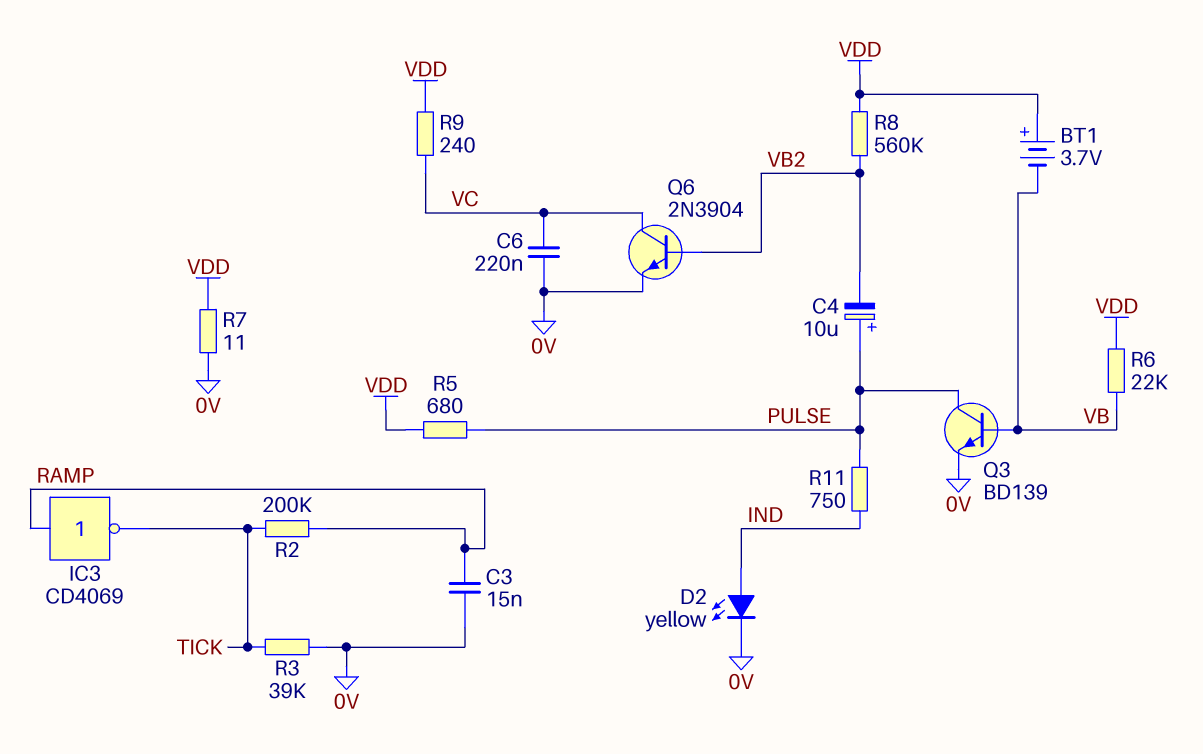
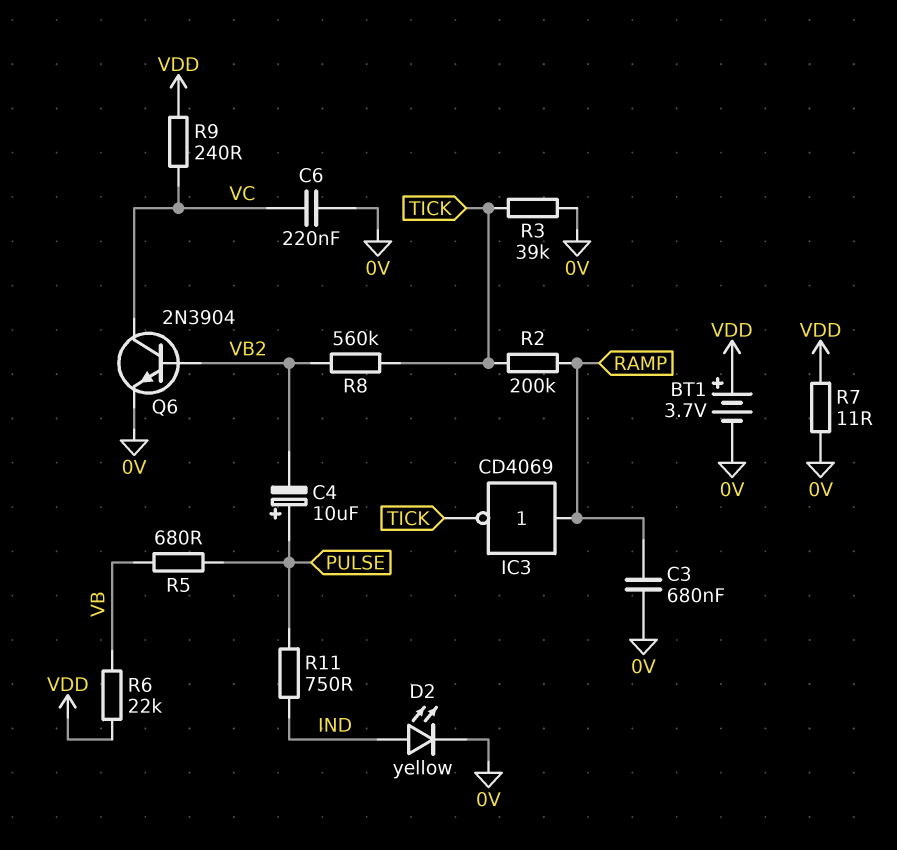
BT1: 3.7V (plus VDD, minus VB) -> 3.7V (plus VDD, minus 0V)
C3: 15nF (0V, RAMP) -> 680nF (0V, RAMP)
Q3: NPN BD139 (B VB, C PULSE, E 0V) -> none
R5: 680 (PULSE, VDD) -> 680 (PULSE, VB)
R8: 560k (VB2, VDD) -> 560k (TICK, VB2)

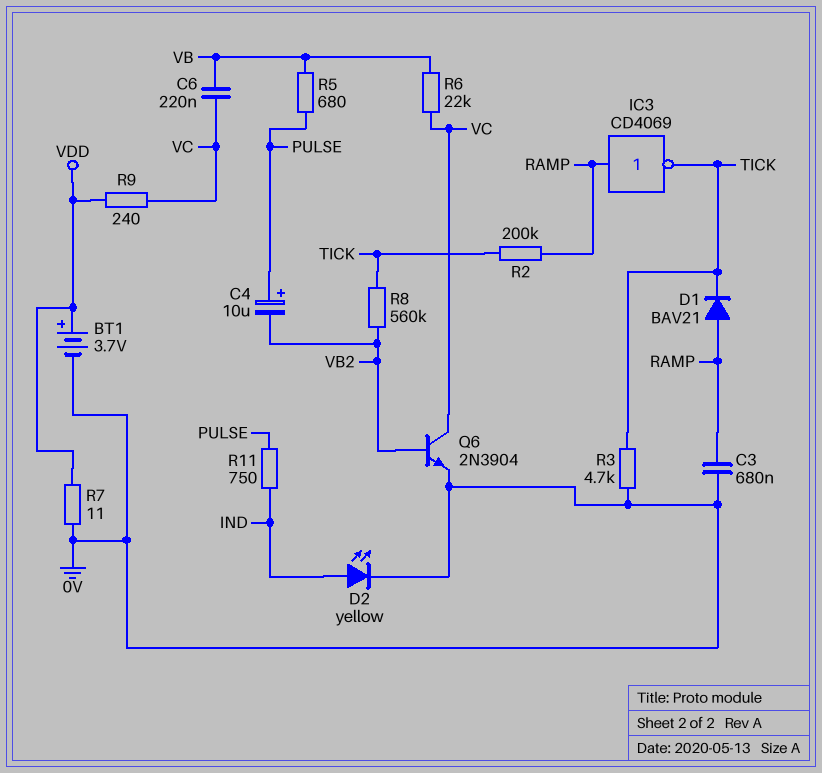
C6: 220nF (0V, VC) -> 220nF (VB, VC)
D1: none -> diode BAV21 (A RAMP, K TICK)
R3: 39k (0V, TICK) -> 4.7k (0V, TICK)
R6: 22k (VB, VDD) -> 22k (VB, VC)

